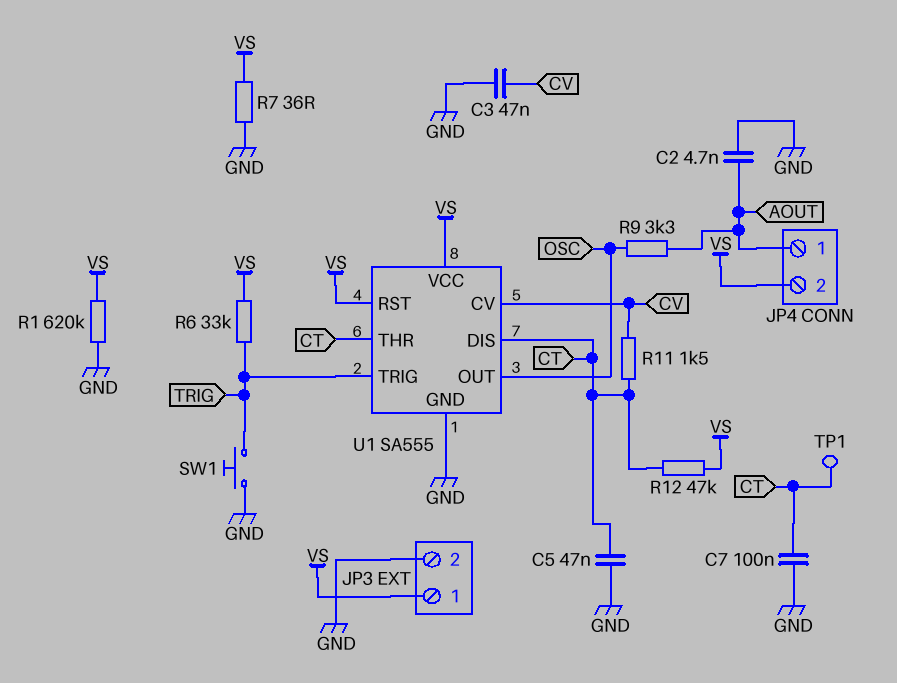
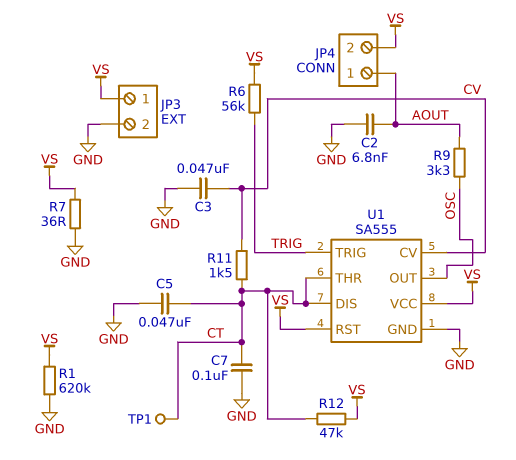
C2: 4.7nF (AOUT, GND) -> 6.8nF (AOUT, GND)
R6: 33k (TRIG, VS) -> 56k (TRIG, VS)
SW1: button (GND, TRIG) -> none

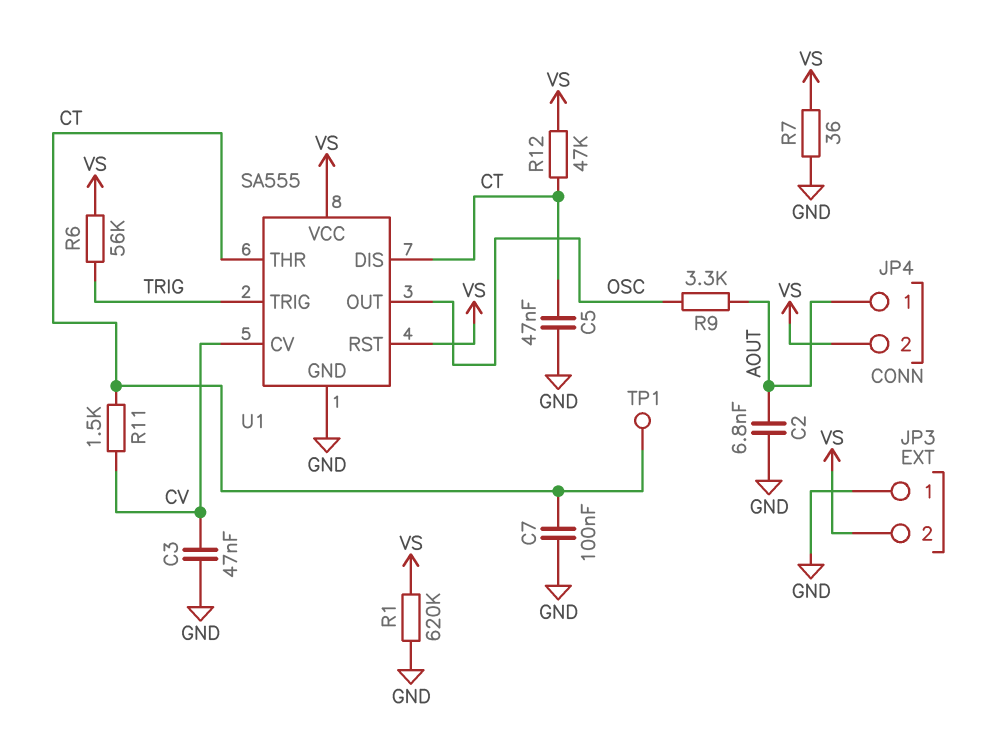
JP3 pin 1: VS -> GND
JP3 pin 2: GND -> VS

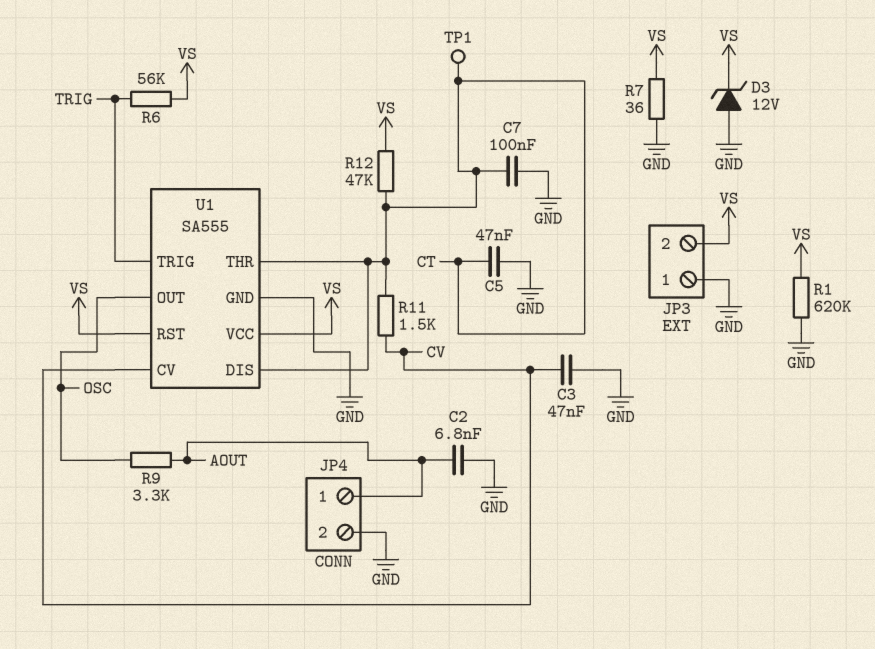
D3: none -> zener 12V (A GND, K VS)
JP4 pin 2: VS -> GND

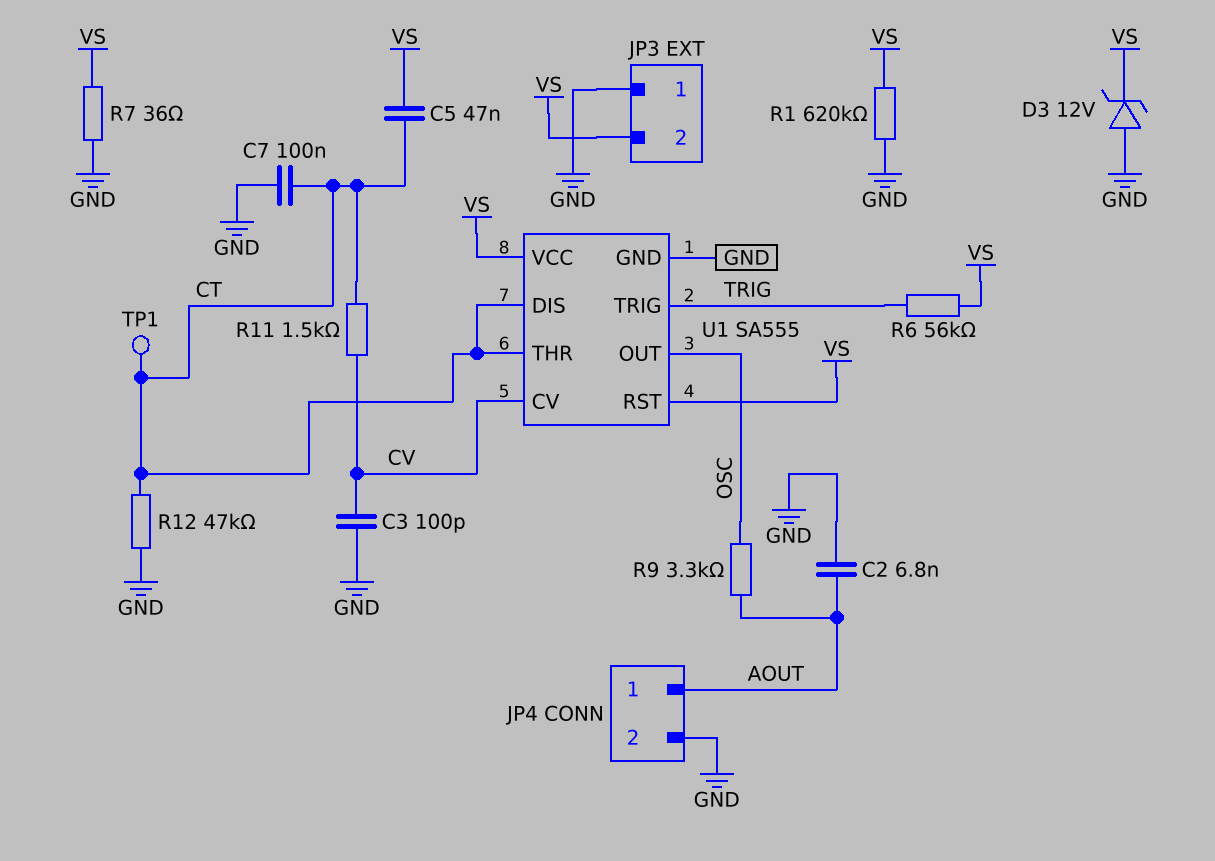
C3: 47nF (CV, GND) -> 100pF (CV, GND)
C5: 47nF (CT, GND) -> 47nF (CT, VS)
R12: 47k (CT, VS) -> 47k (CT, GND)

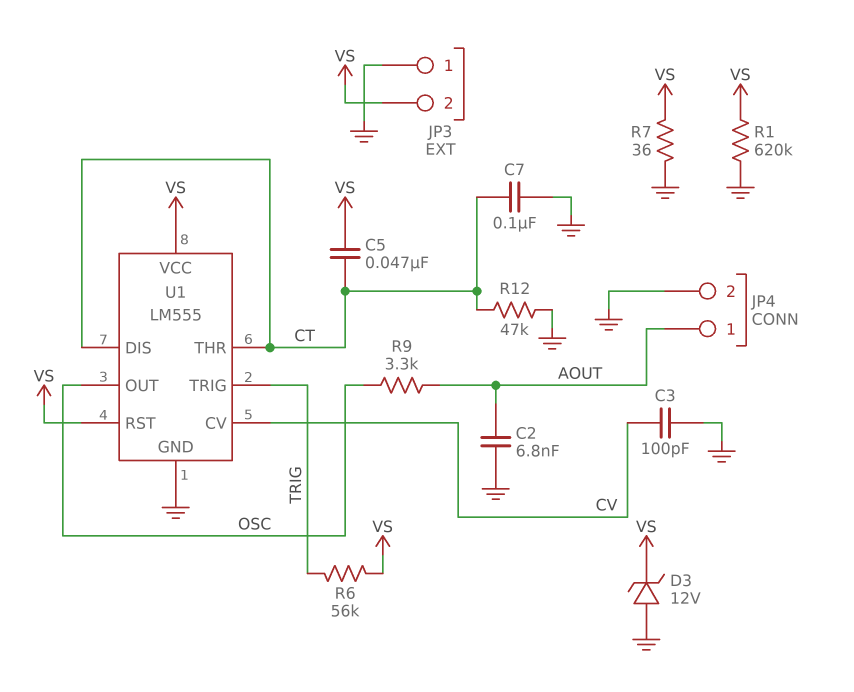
R11: 1.5k (CT, CV) -> none
TP1: test point (CT) -> none
U1: SA555 -> LM555

